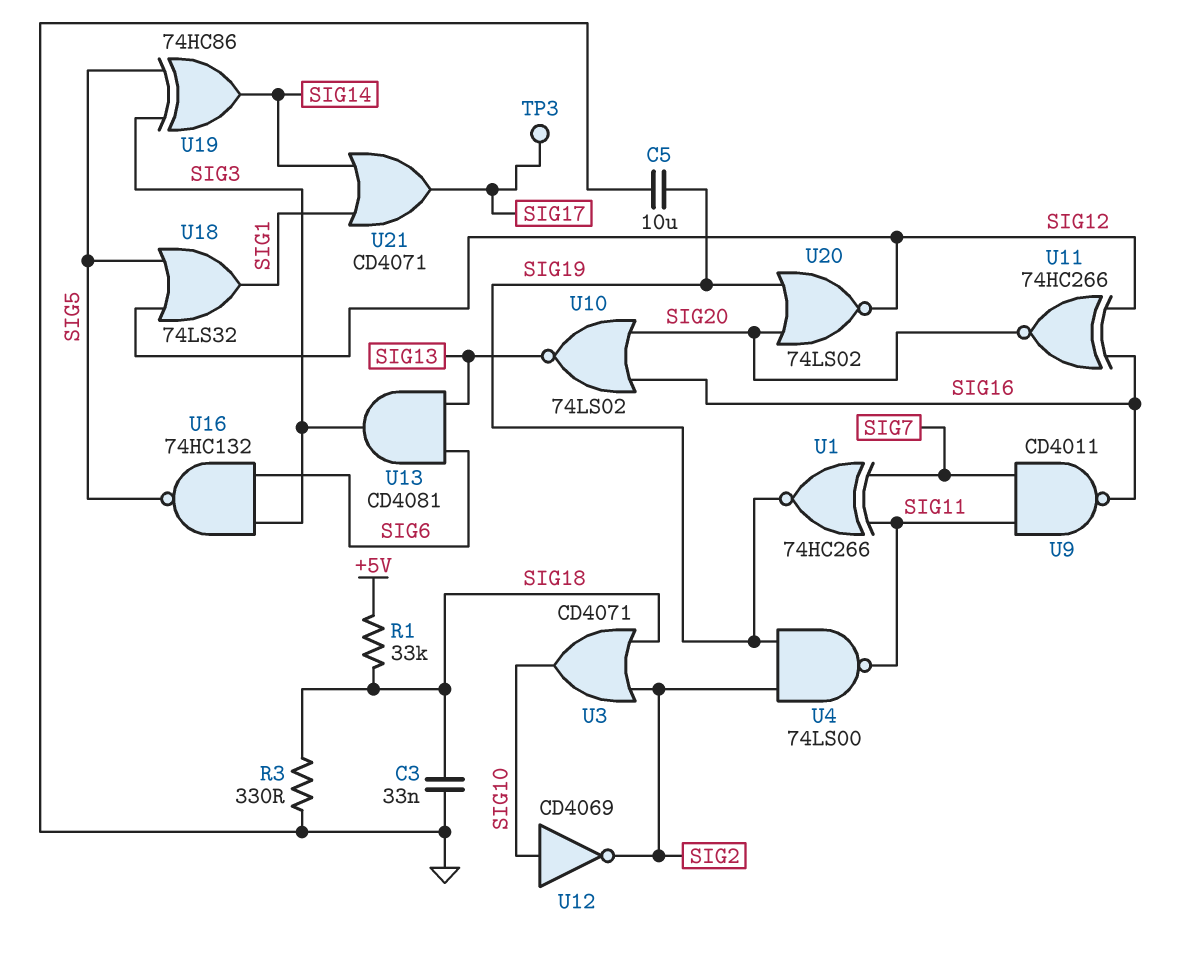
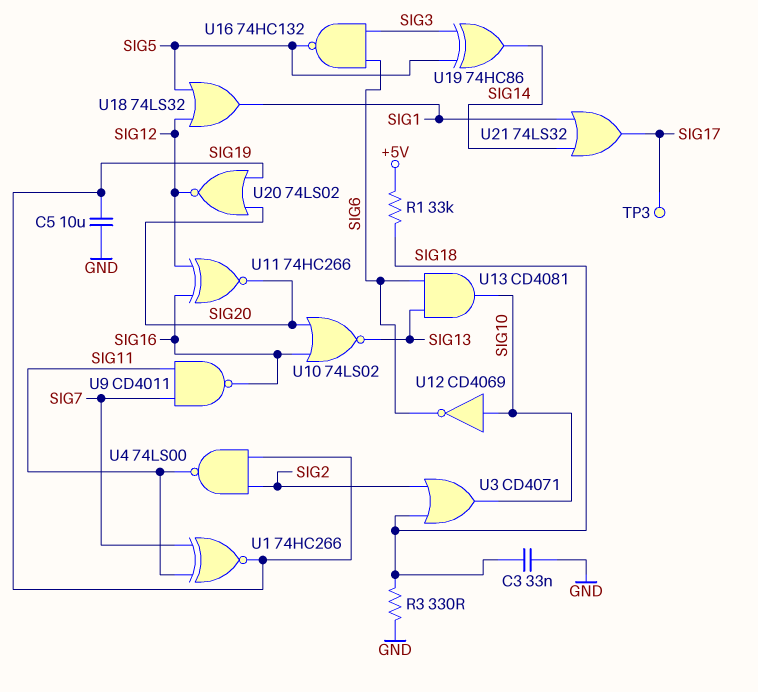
U12: NOT CD4069 (in SIG10, out SIG2) -> NOT CD4069 (in SIG10, out SIG6)
U13: AND CD4081 (in SIG6, in SIG13, out SIG3) -> AND CD4081 (in SIG6, in SIG13, out SIG10)
U21: OR CD4071 (in SIG1, in SIG14, out SIG17) -> OR 74LS32 (in SIG1, in SIG14, out SIG17)

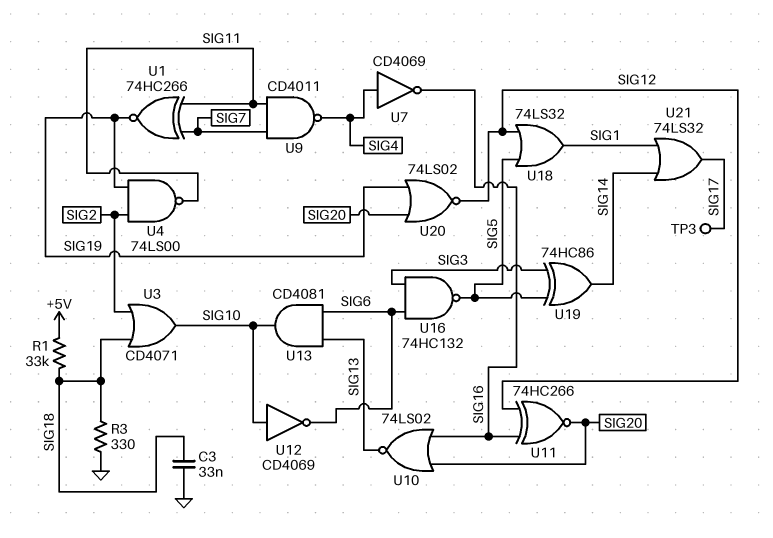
C5: 10uF (GND, SIG19) -> none
U7: none -> NOT CD4069 (in SIG4, out SIG16)
U9: NAND CD4011 (in SIG7, in SIG11, out SIG16) -> NAND CD4011 (in SIG7, in SIG11, out SIG4)

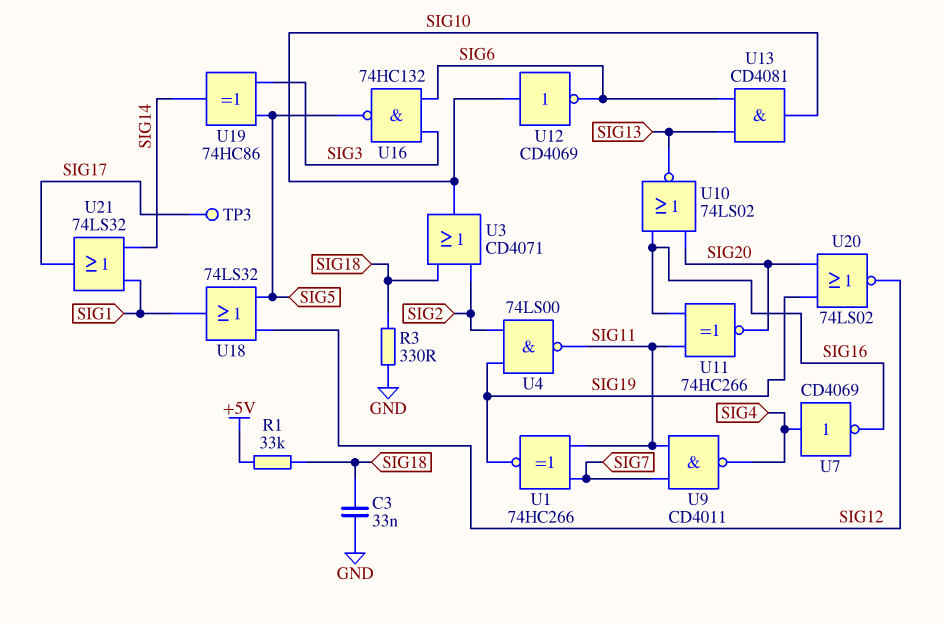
U11: XNOR 74HC266 (in SIG12, in SIG16, out SIG20) -> XNOR 74HC266 (in SIG11, in SIG16, out SIG20)

